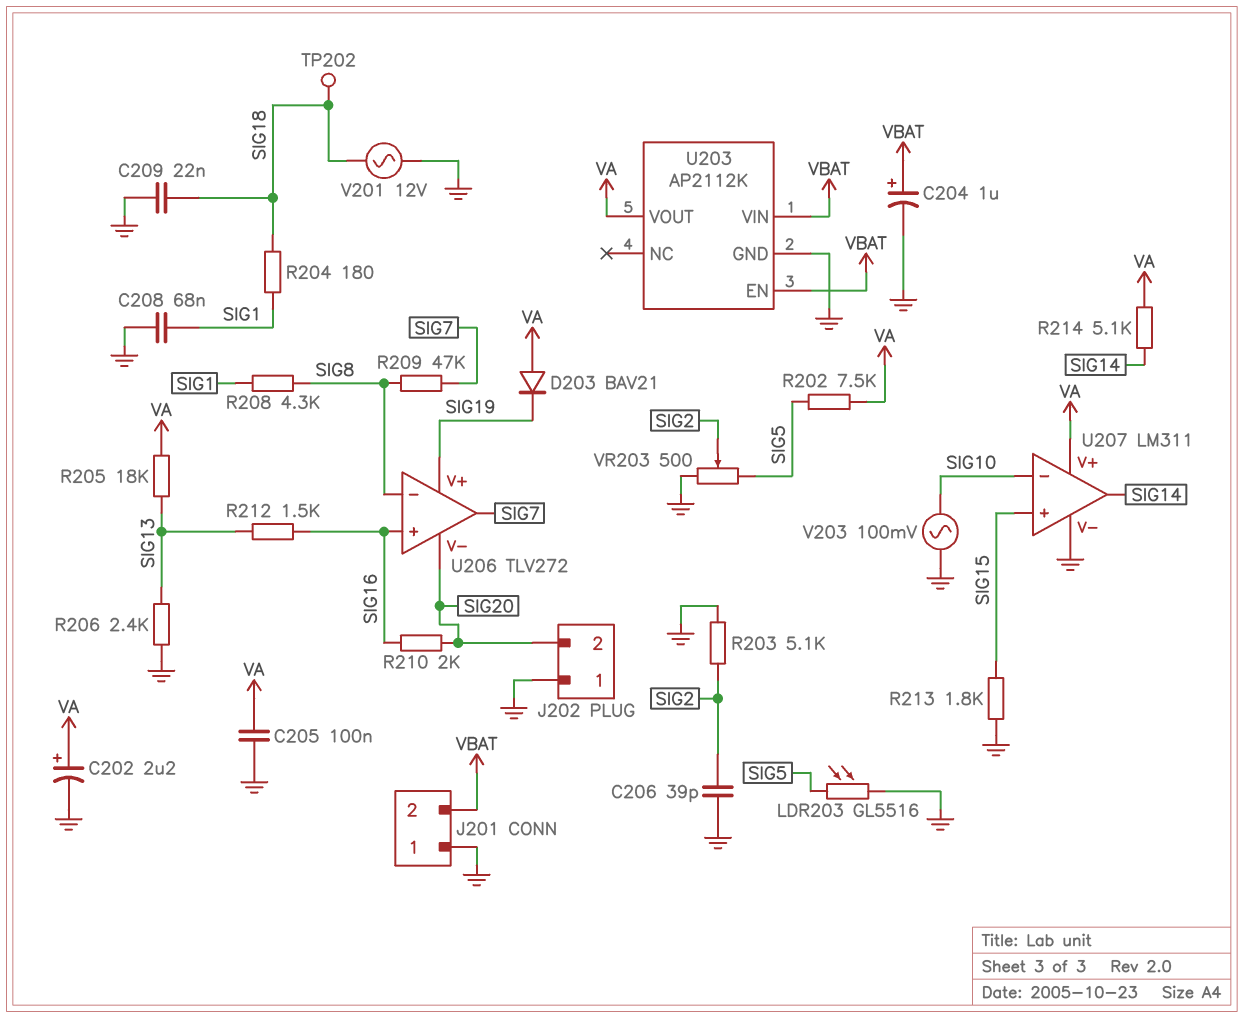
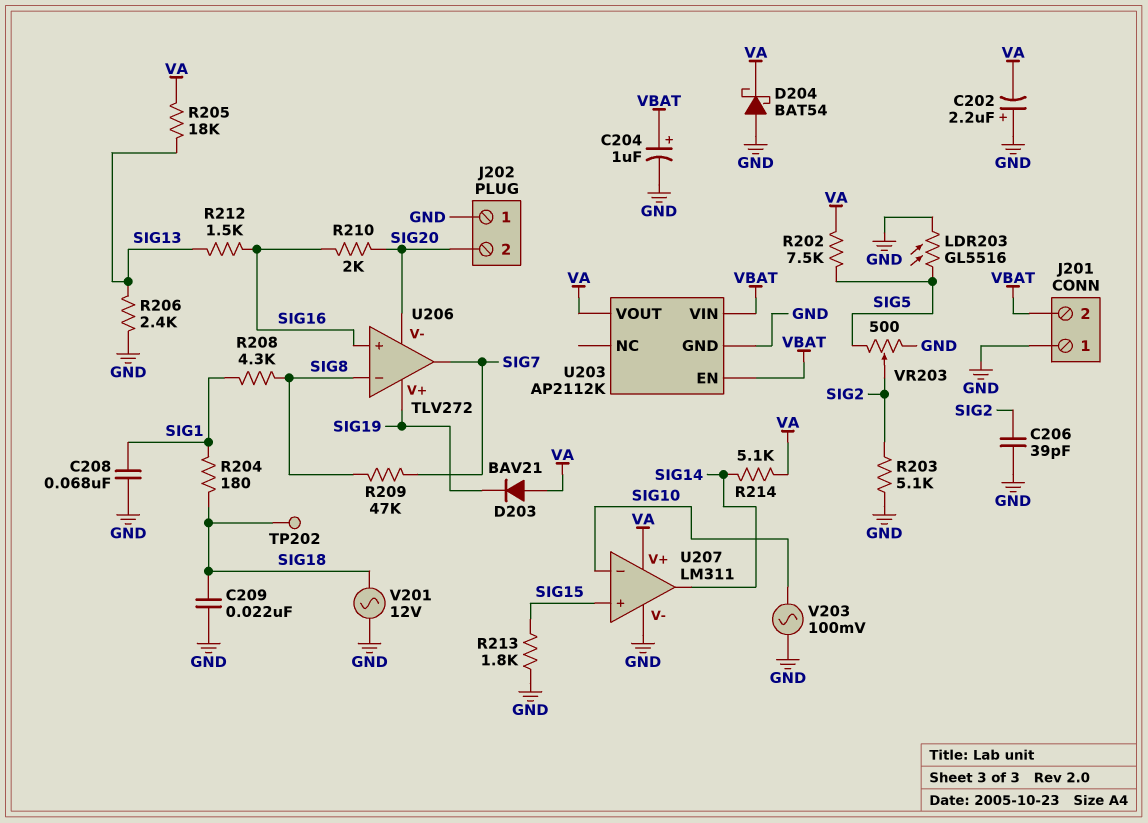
C202: 2.2uF (plus VA, minus GND) -> 2.2uF (plus GND, minus VA)
C205: 100nF (GND, VA) -> none
D204: none -> schottky BAT54 (A GND, K VA)

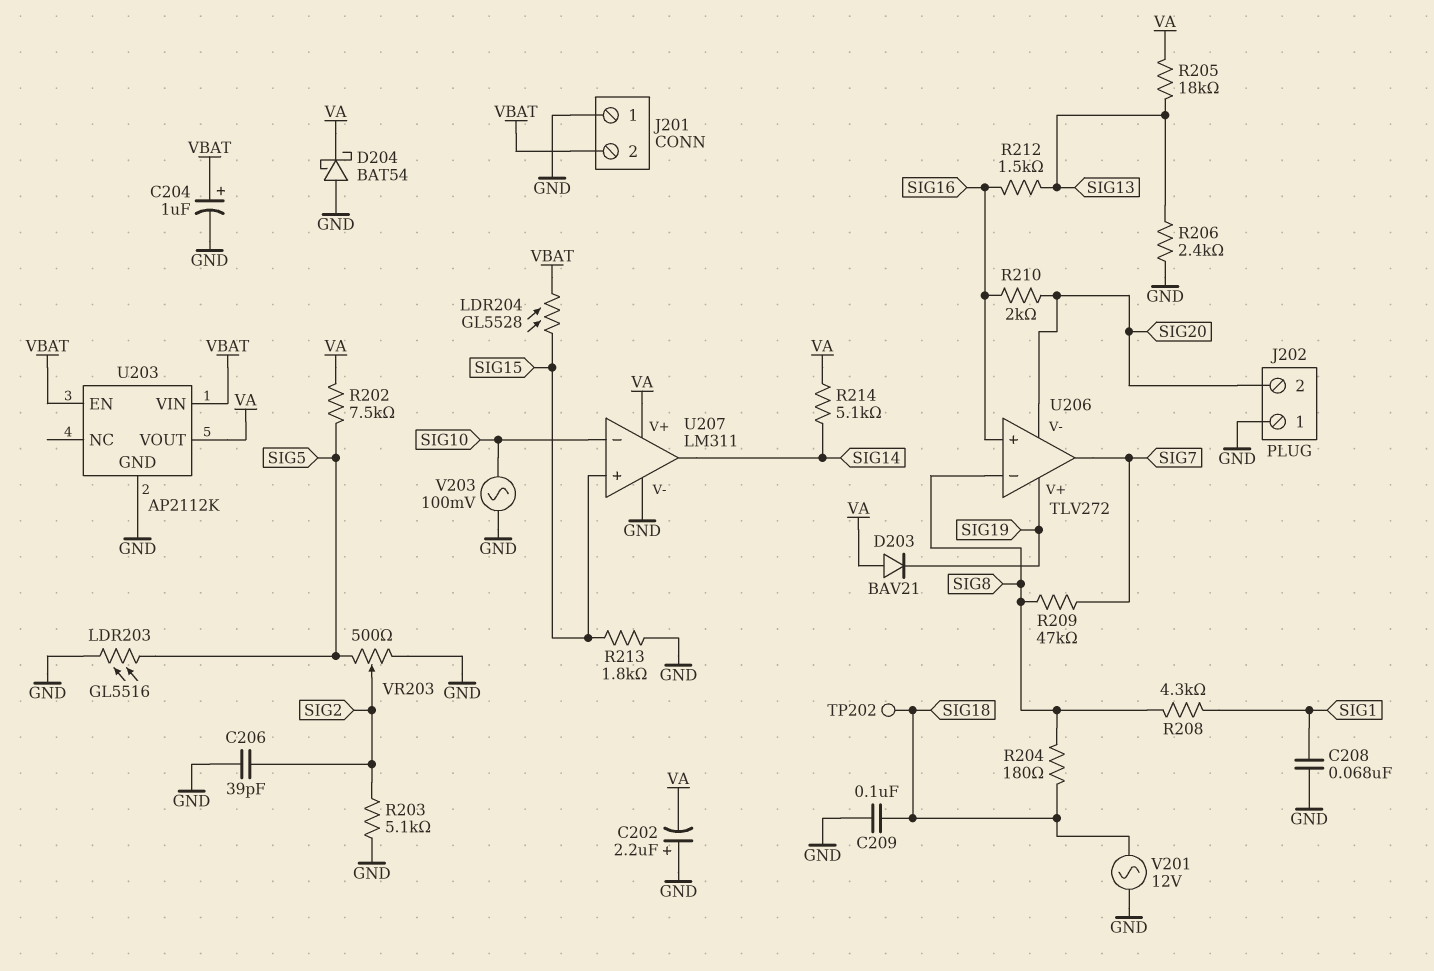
C209: 22nF (GND, SIG18) -> 100nF (GND, SIG18)
LDR204: none -> GL5528 (SIG15, VBAT)
R204: 180 (SIG1, SIG18) -> 180 (SIG8, SIG18)

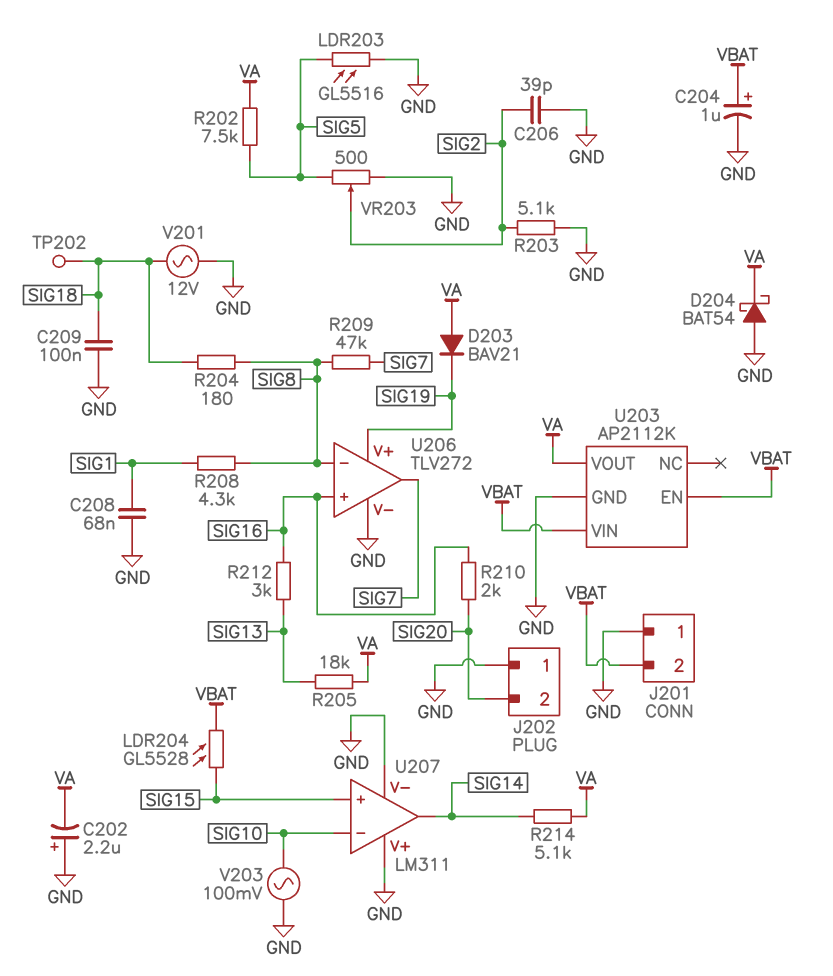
R206: 2.4k (GND, SIG13) -> none
R212: 1.5k (SIG13, SIG16) -> 3k (SIG13, SIG16)
R213: 1.8k (GND, SIG15) -> none
U206 pin V-: SIG20 -> GND
U207 pin V+: VA -> GND

